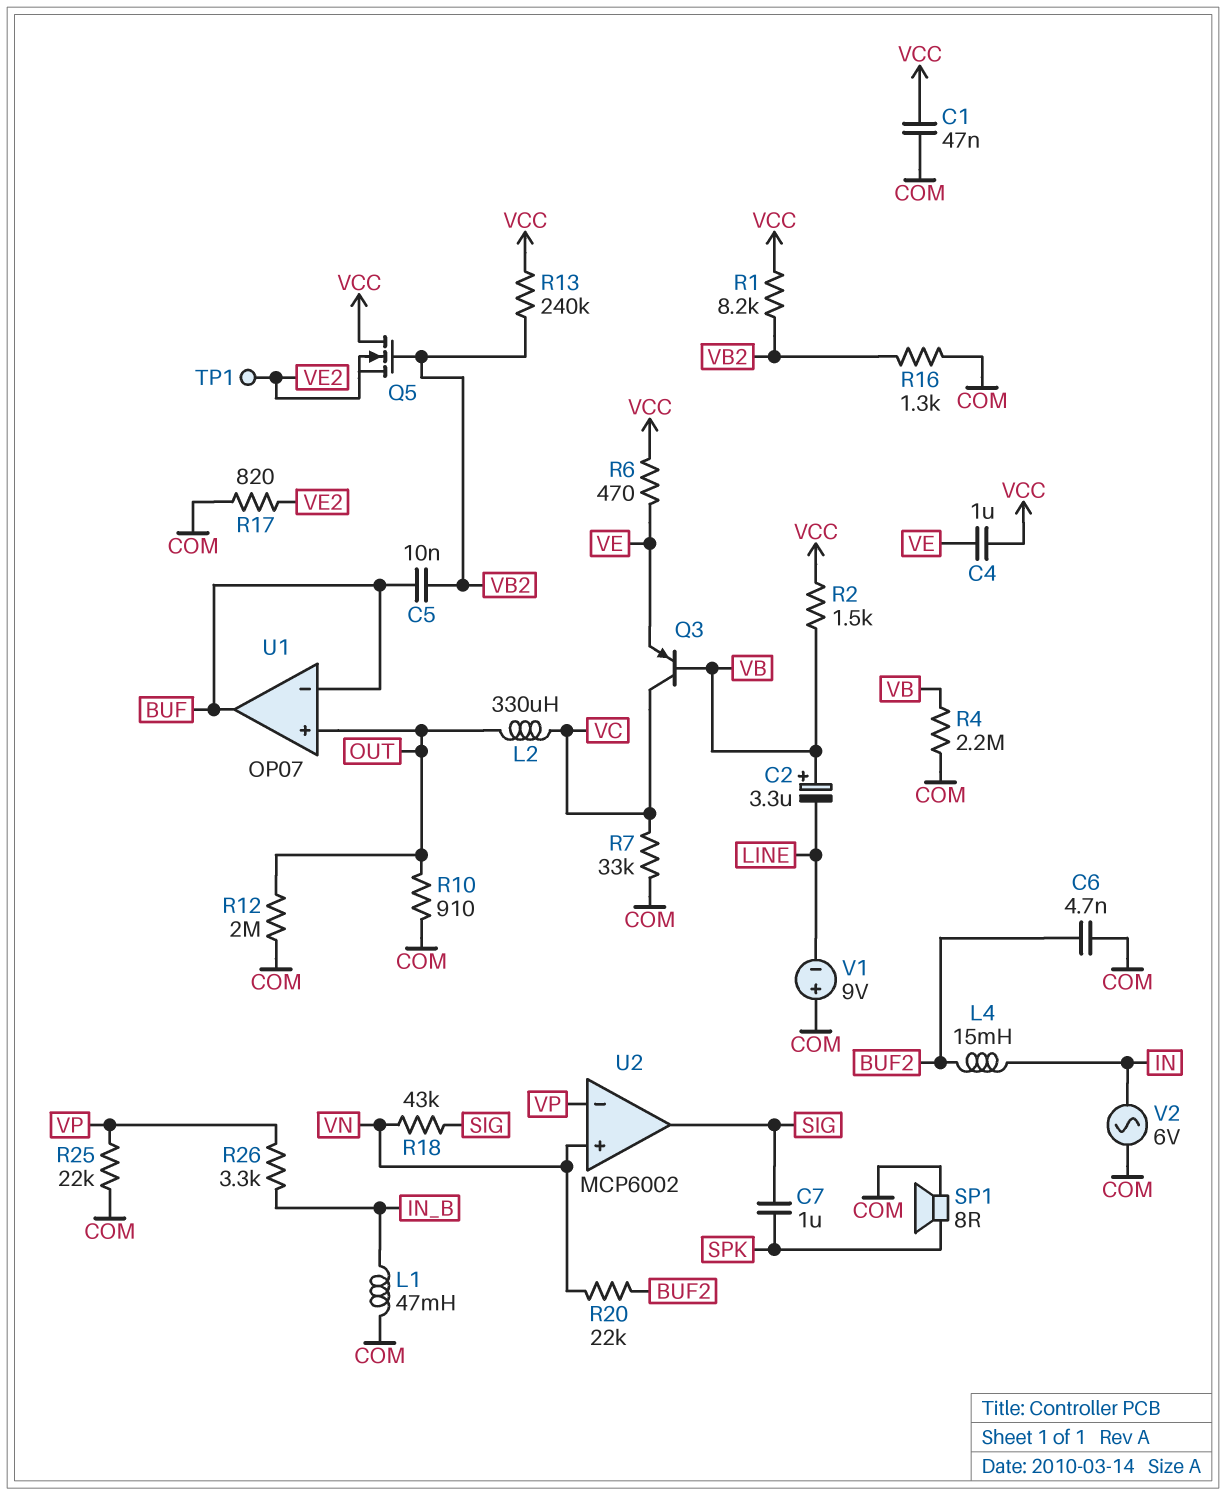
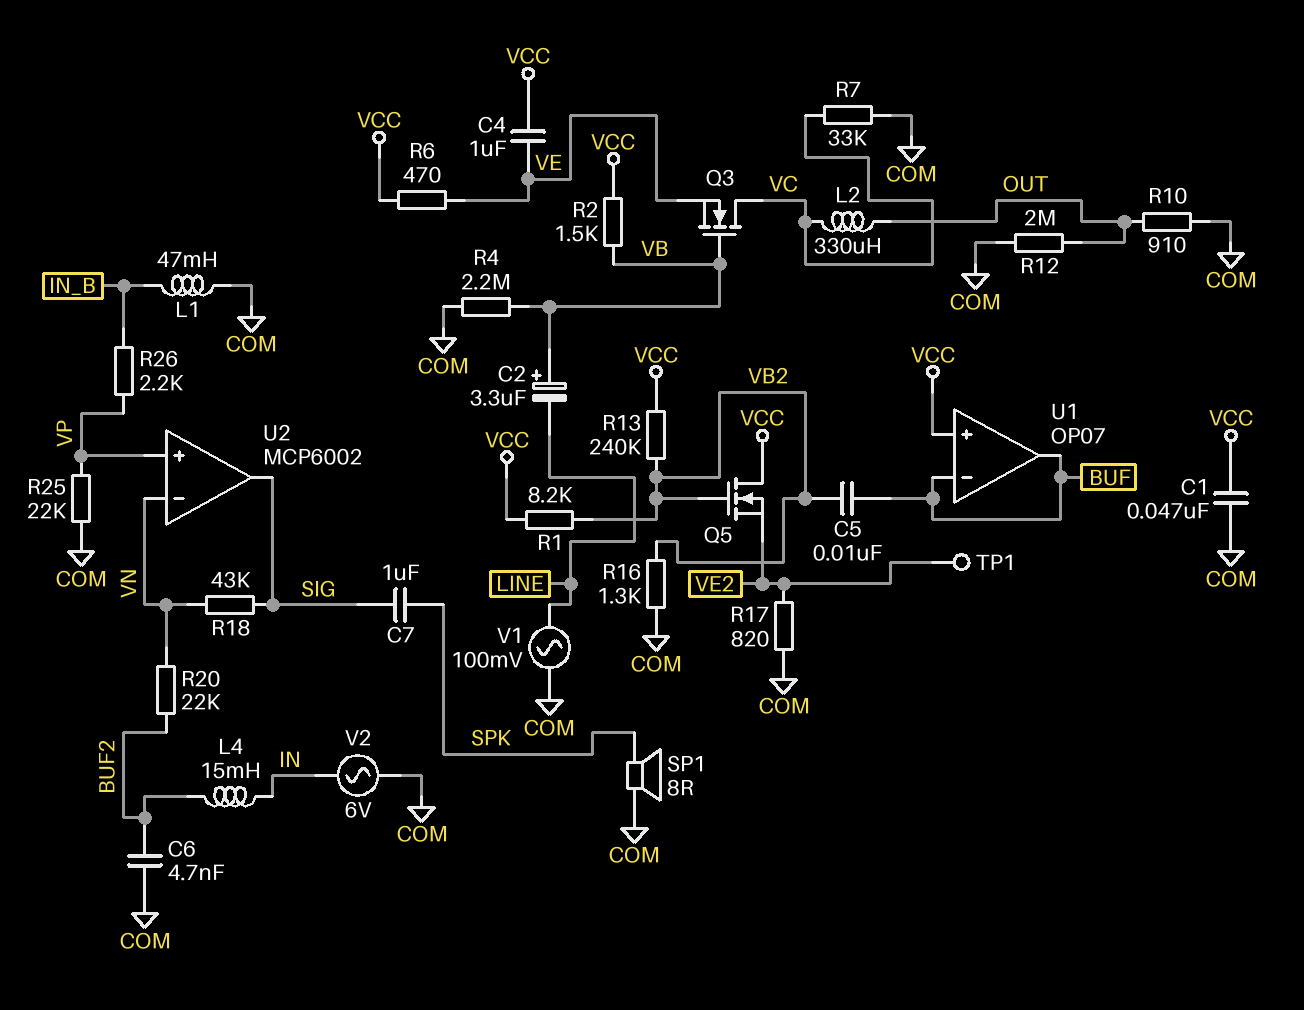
Q3: PNP (B VB, C VC, E VE) -> NMOS (G VB, D VC, S VE)
R26: 3.3k (IN_B, VP) -> 2.2k (IN_B, VP)
U1 pin in+: OUT -> VCC
U2 pin in+: VN -> VP
U2 pin in-: VP -> VN
V1: 9V (plus COM, minus LINE) -> AC 100mV (COM, LINE)

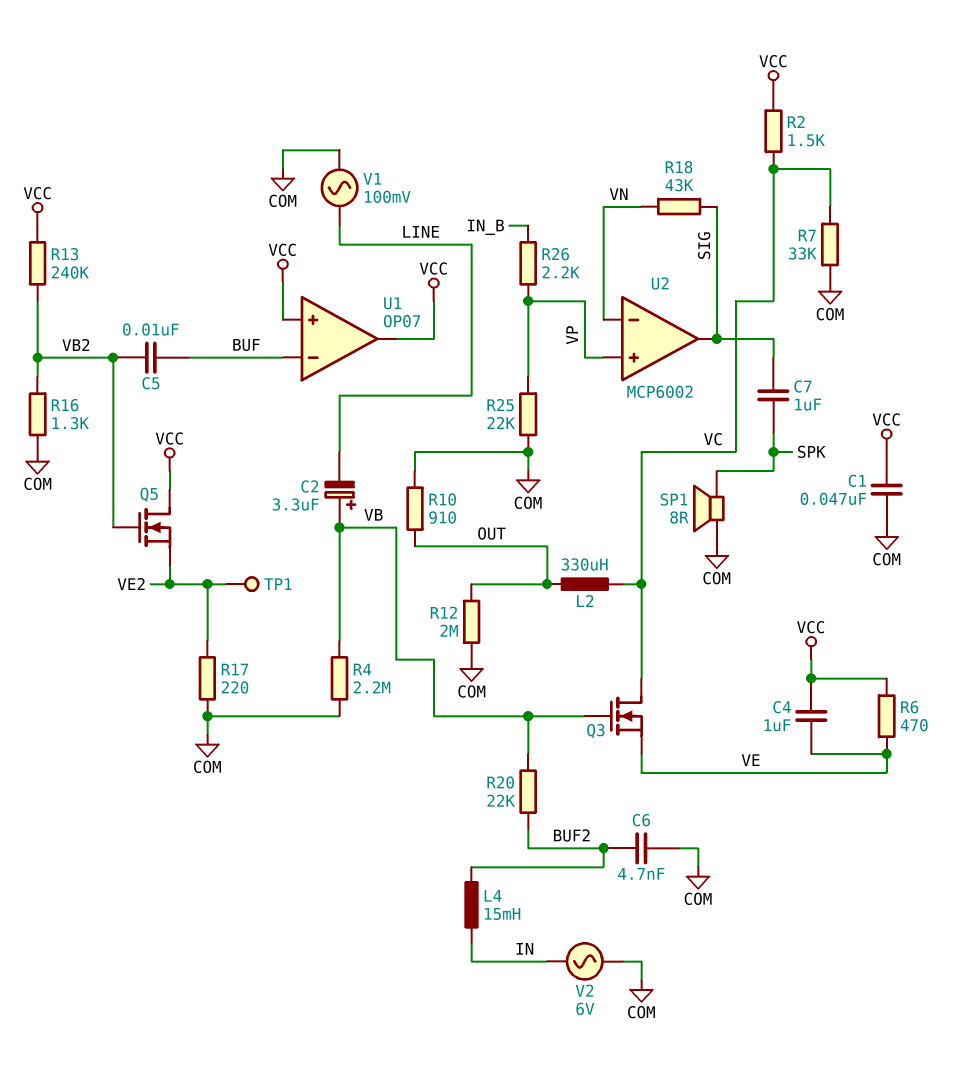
L1: 47mH (COM, IN_B) -> none
R1: 8.2k (VB2, VCC) -> none
R2: 1.5k (VB, VCC) -> 1.5k (VC, VCC)
R17: 820 (COM, VE2) -> 220 (COM, VE2)
R20: 22k (BUF2, VN) -> 22k (BUF2, VB)
U1 pin out: BUF -> VCC

